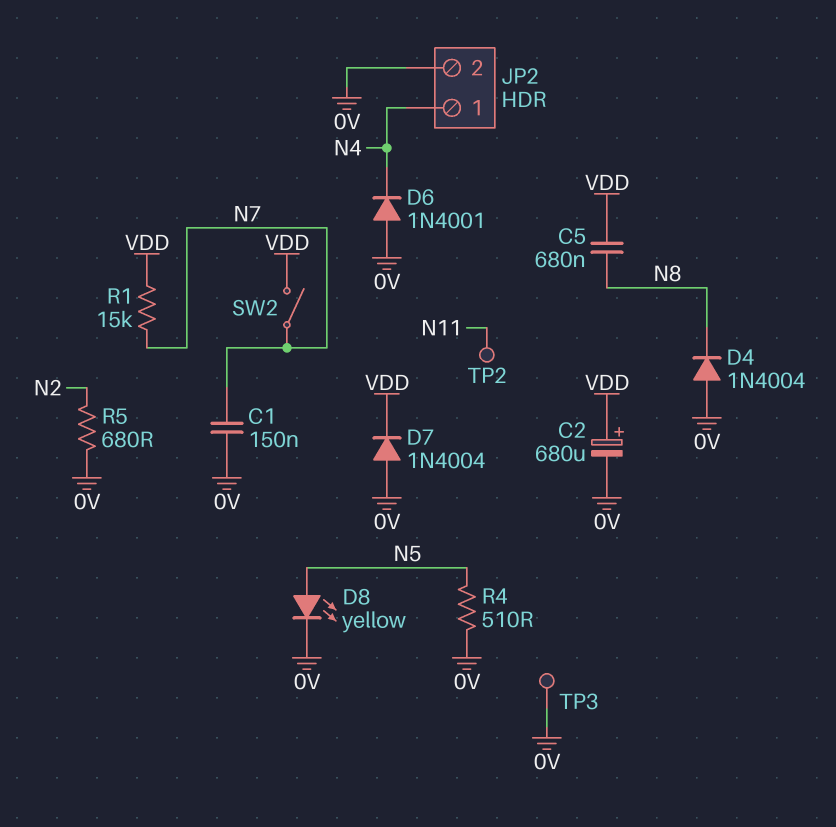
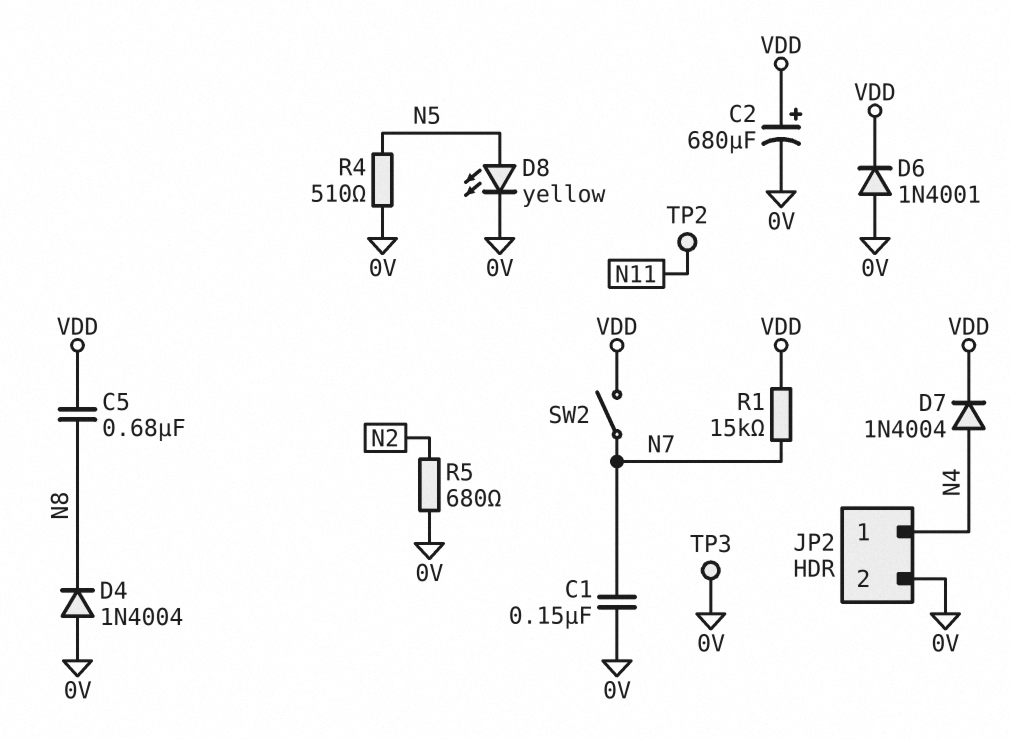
D6: diode 1N4001 (A 0V, K N4) -> diode 1N4001 (A 0V, K VDD)
D7: diode 1N4004 (A 0V, K VDD) -> diode 1N4004 (A N4, K VDD)

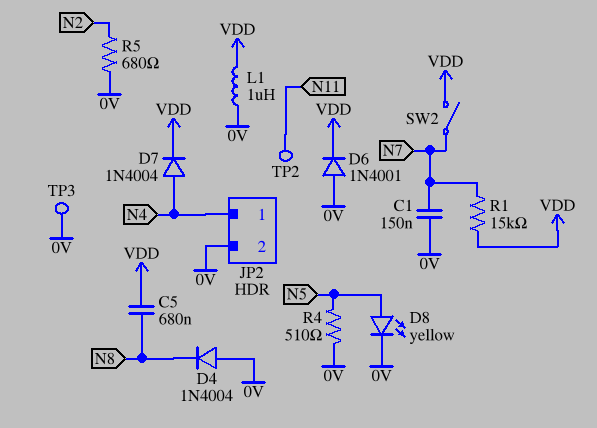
C2: 680uF (plus VDD, minus 0V) -> none
L1: none -> 1uH (0V, VDD)

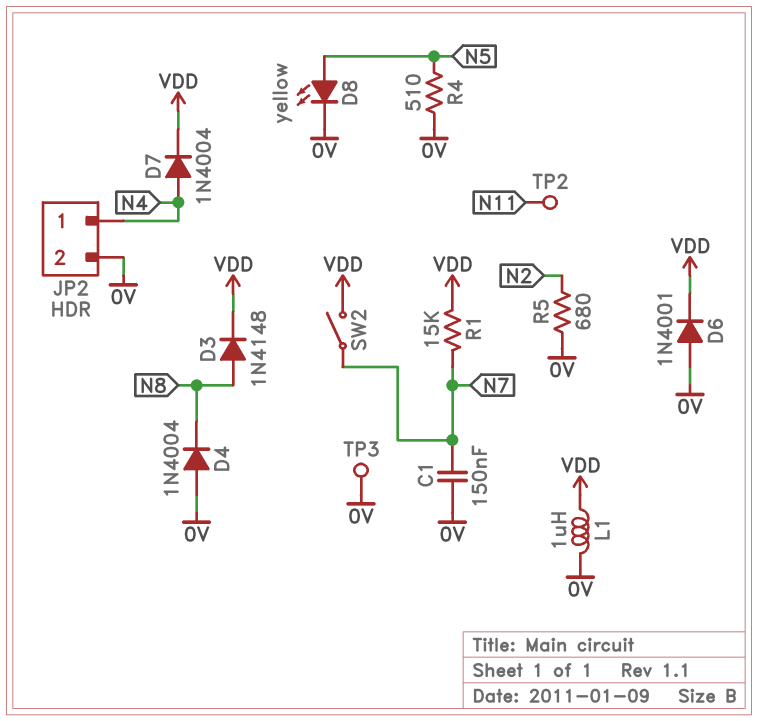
C5: 680nF (N8, VDD) -> none
D3: none -> diode 1N4148 (A N8, K VDD)

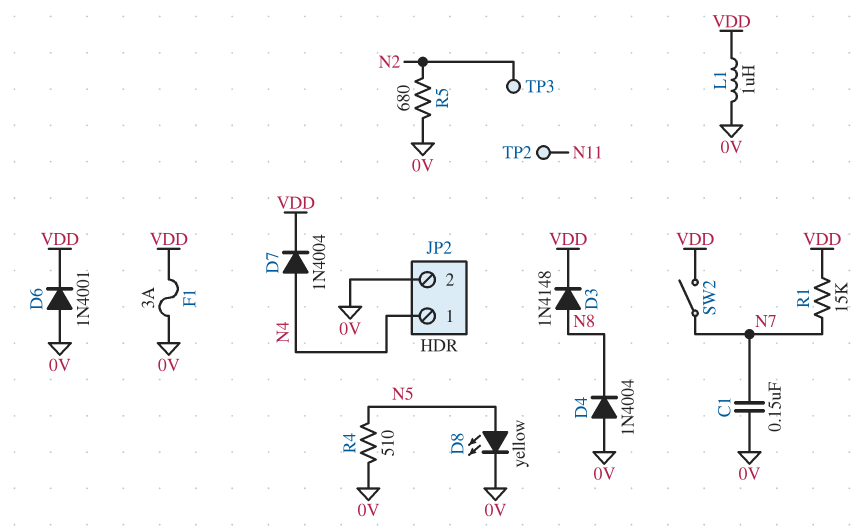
F1: none -> 3A (0V, VDD)
TP3: test point (0V) -> test point (N2)

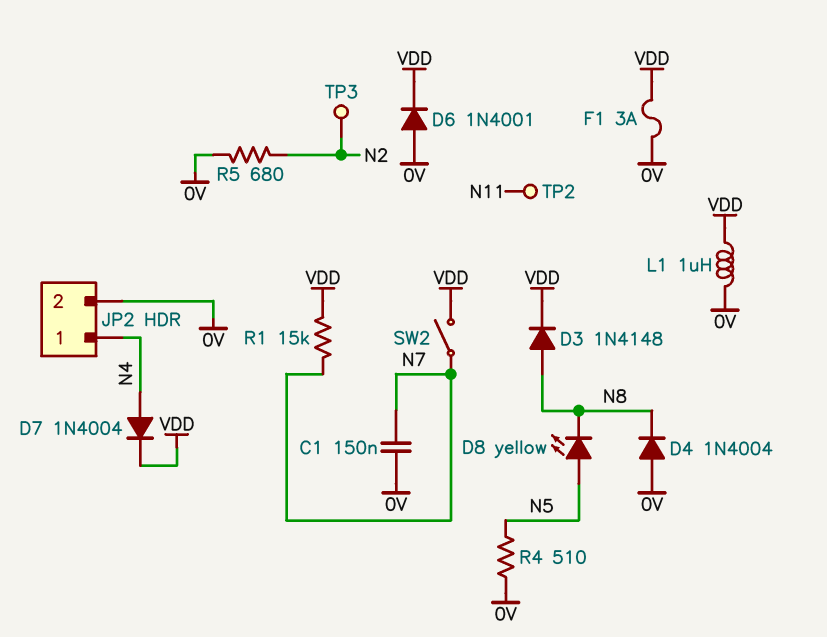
D8: LED yellow (A N5, K 0V) -> LED yellow (A N5, K N8)

